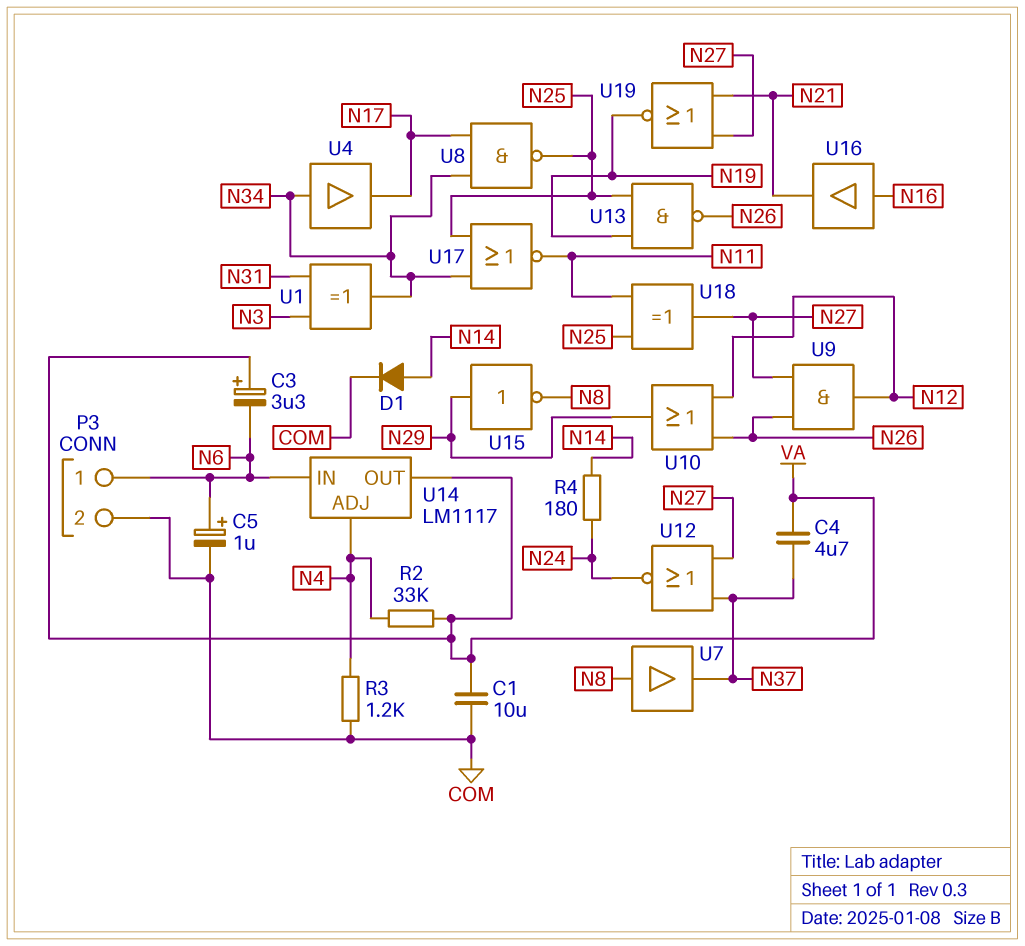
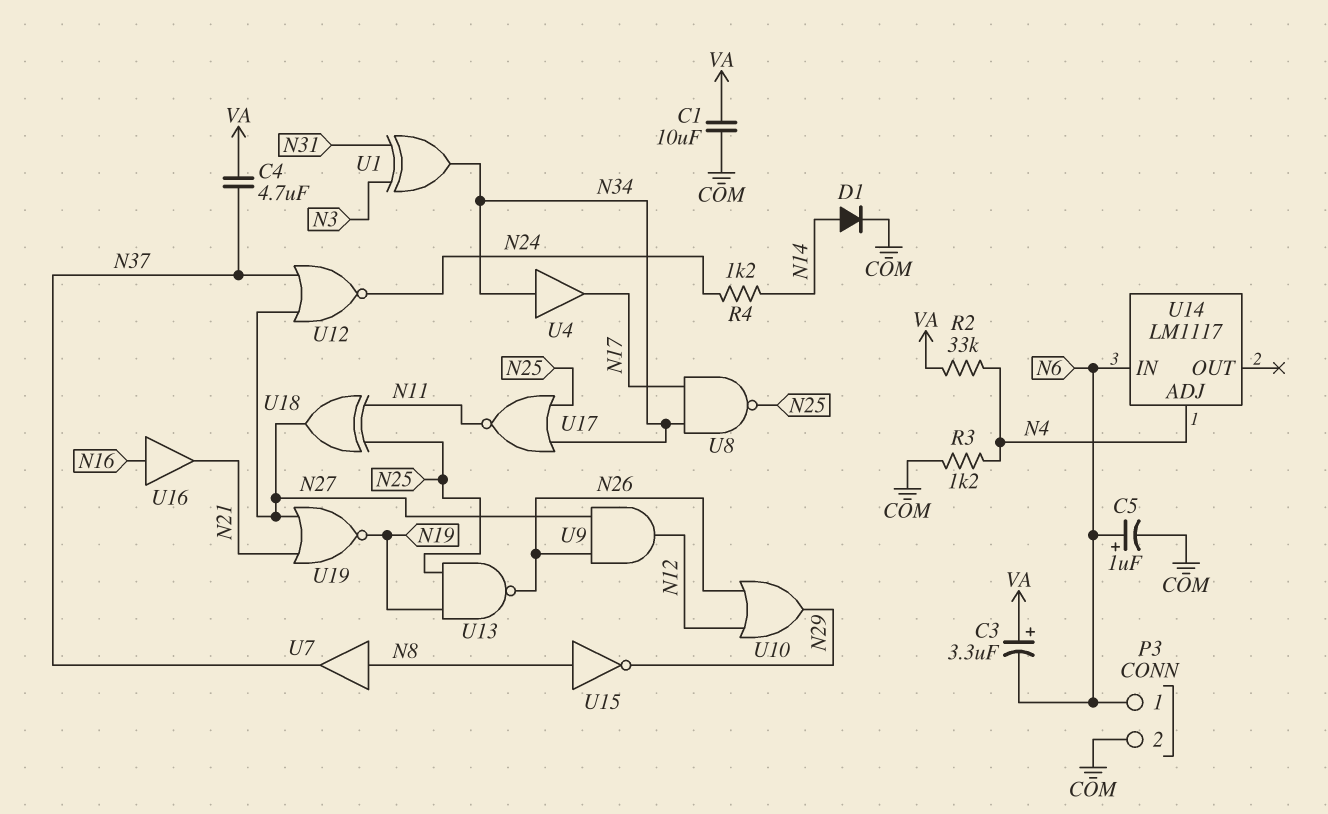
R4: 180 (N14, N24) -> 1.2k (N14, N24)
U14 pin OUT: VA -> none
U15: NOT (in N29, out N8) -> NOT (in N8, out N29)

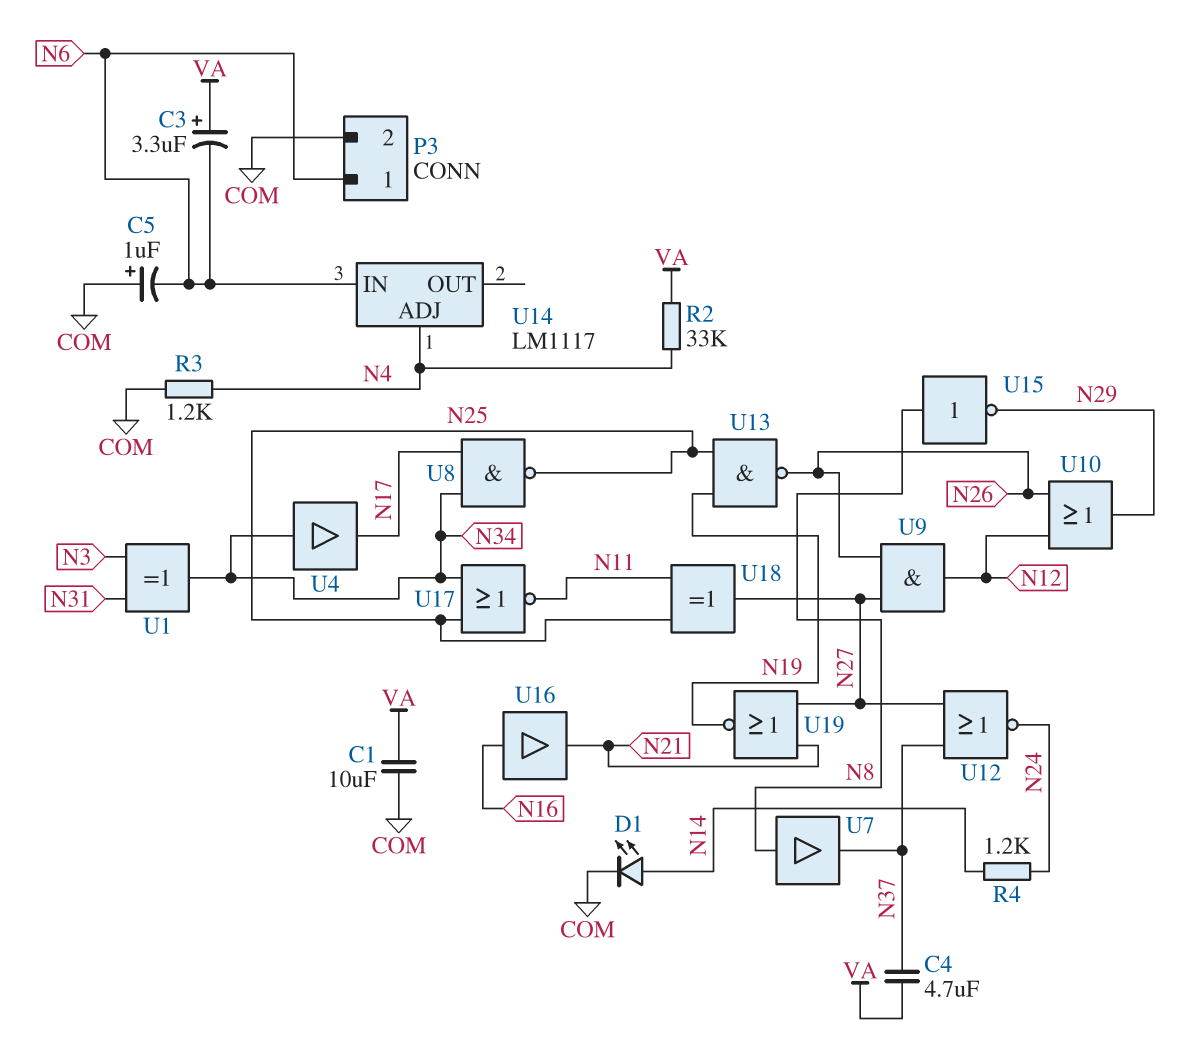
C5: 1uF (plus N6, minus COM) -> 1uF (plus COM, minus N6)
D1: diode (A N14, K COM) -> LED (A N14, K COM)

